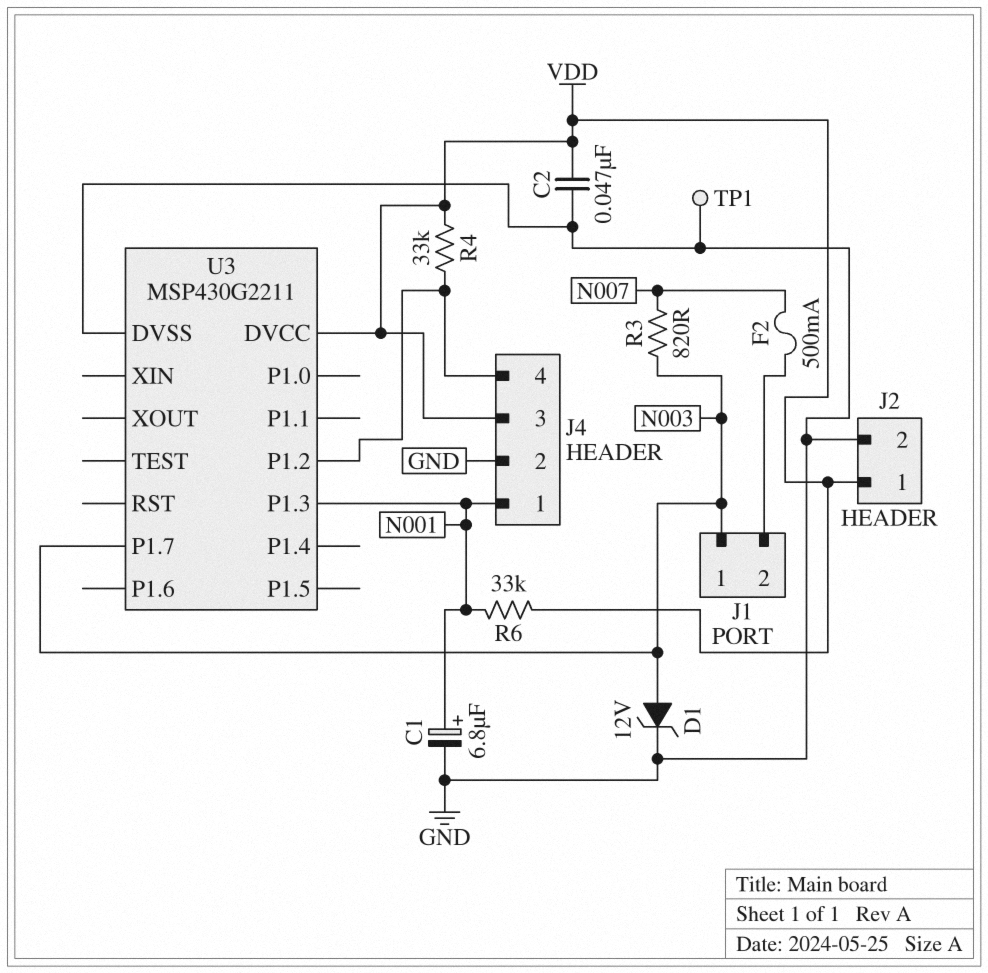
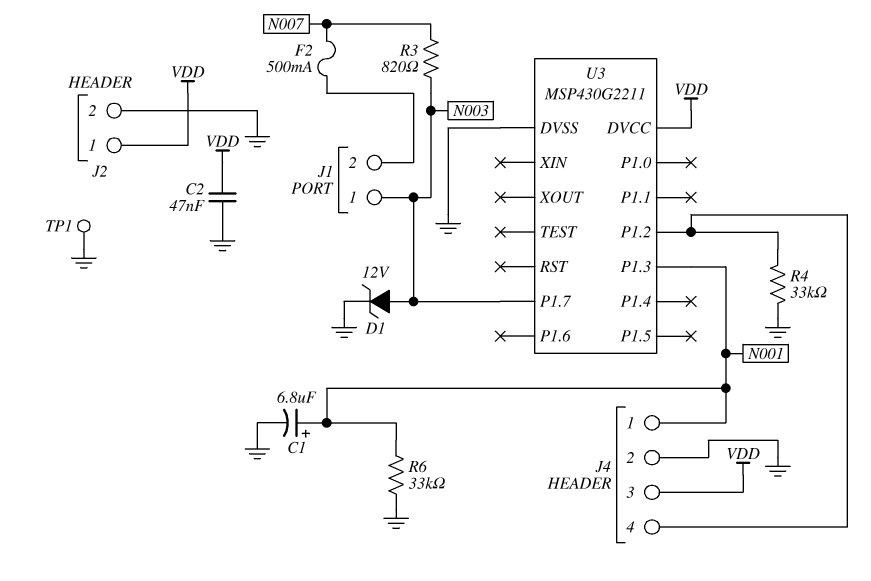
R4: 33k (J4/4, VDD) -> 33k (GND, J4/4)
R6: 33k (N001, VDD) -> 33k (GND, N001)

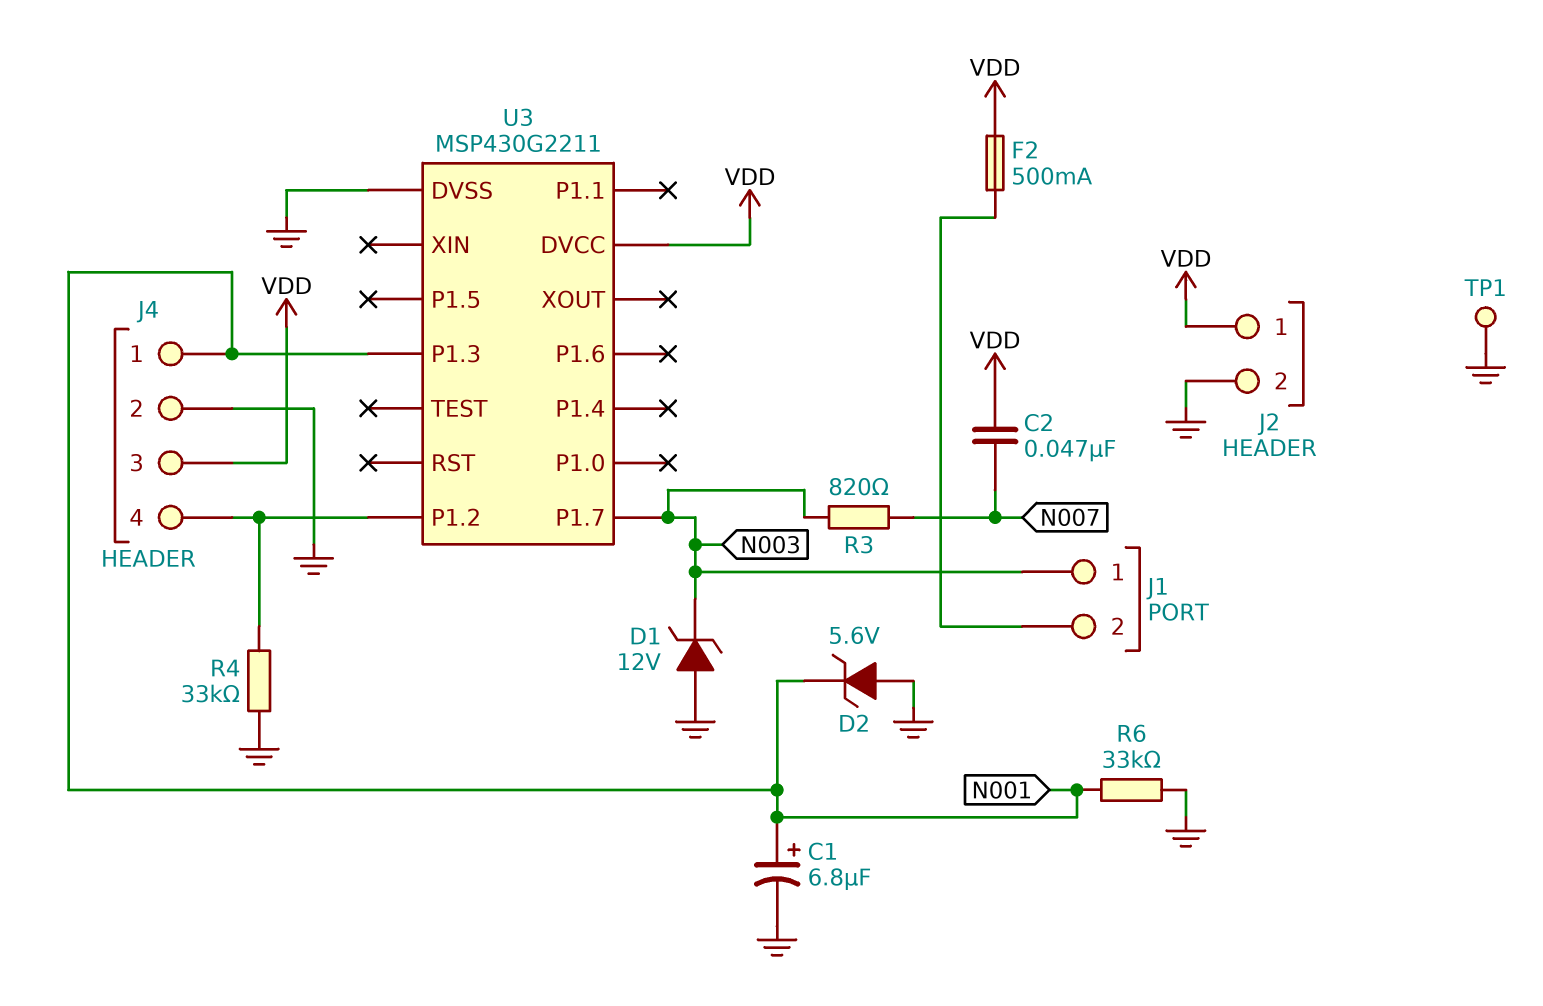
C2: 47nF (GND, VDD) -> 47nF (N007, VDD)
D1: zener 12V (A N003, K GND) -> zener 12V (A GND, K N003)
D2: none -> zener 5.6V (A GND, K N001)
F2: 500mA (J1/2, N007) -> 500mA (J1/2, VDD)

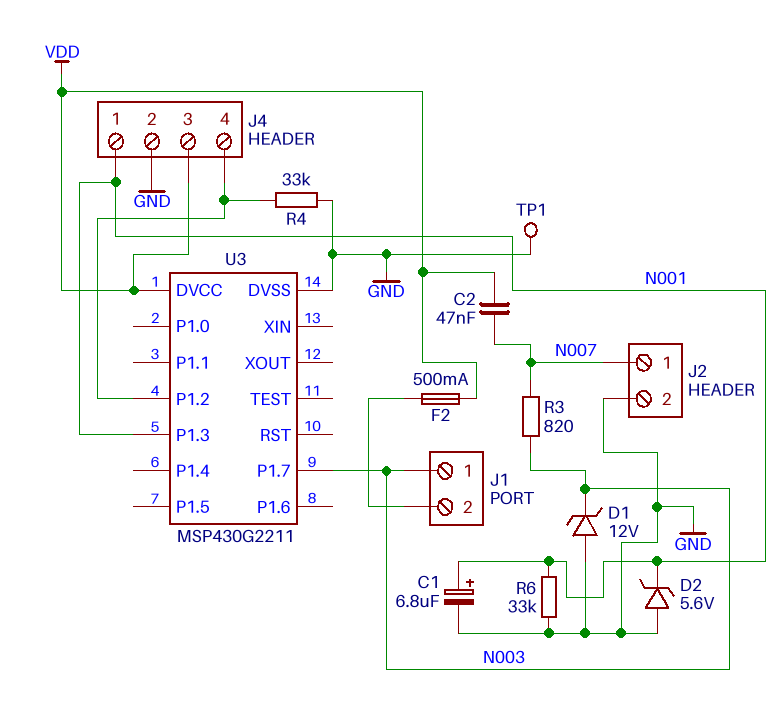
J2 pin 1: VDD -> N007

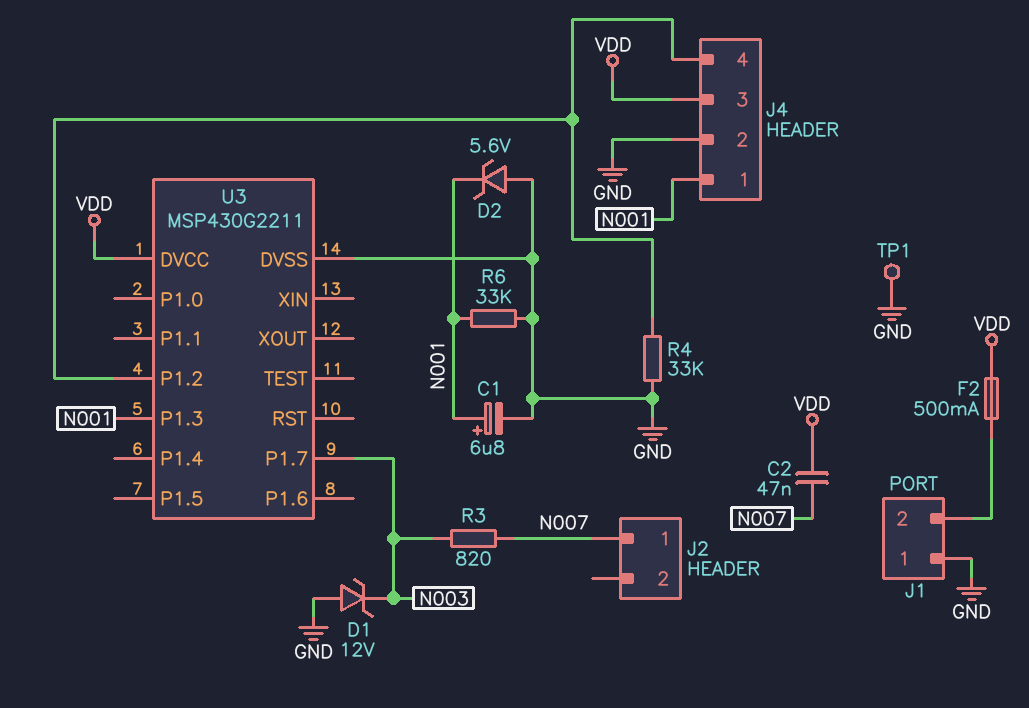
J1 pin 1: N003 -> GND
J2 pin 2: GND -> none

